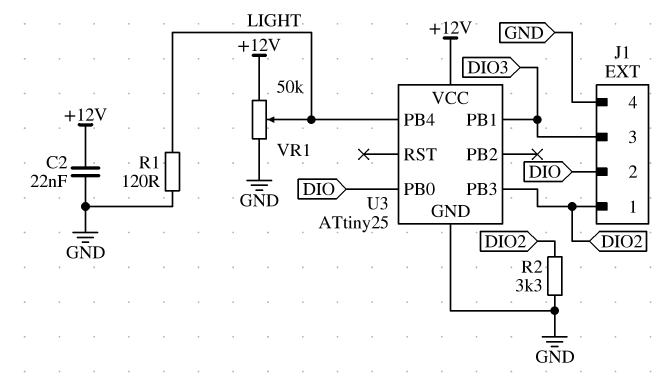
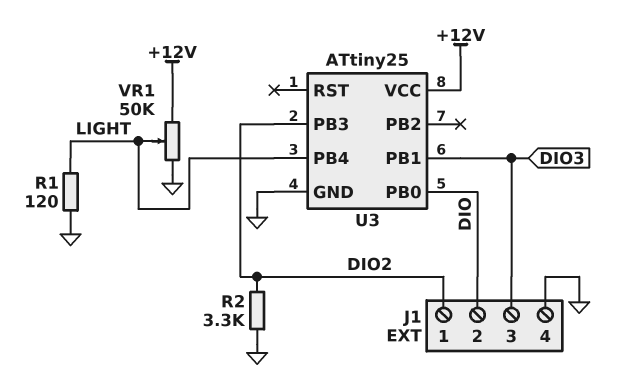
C2: 22nF (+12V, GND) -> none

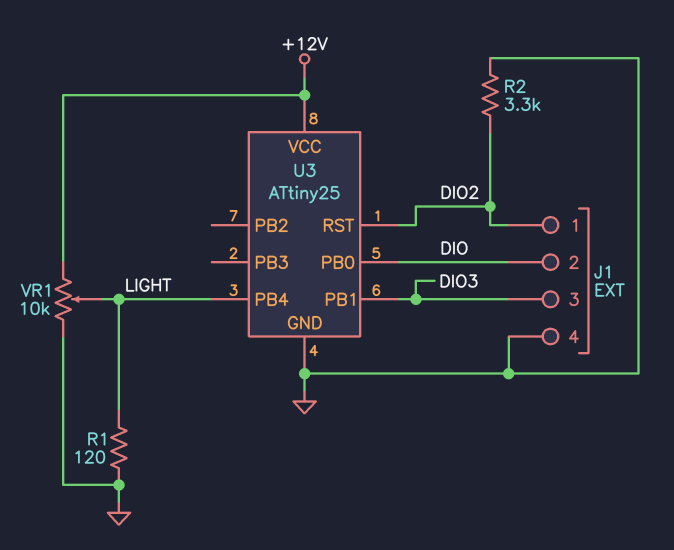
U3 pin PB3: DIO2 -> none
U3 pin RST: none -> DIO2
VR1: 50k (+12V, GND, wiper LIGHT) -> 10k (+12V, GND, wiper LIGHT)

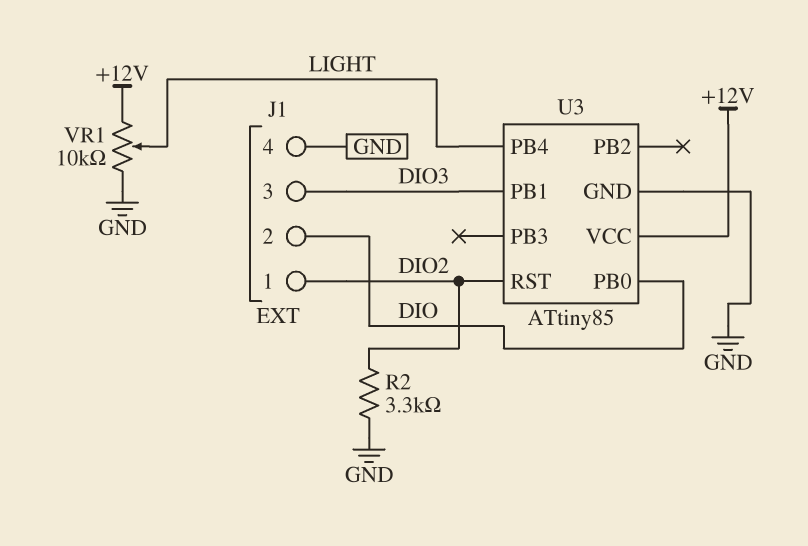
R1: 120 (GND, LIGHT) -> none
U3: ATtiny25 -> ATtiny85

